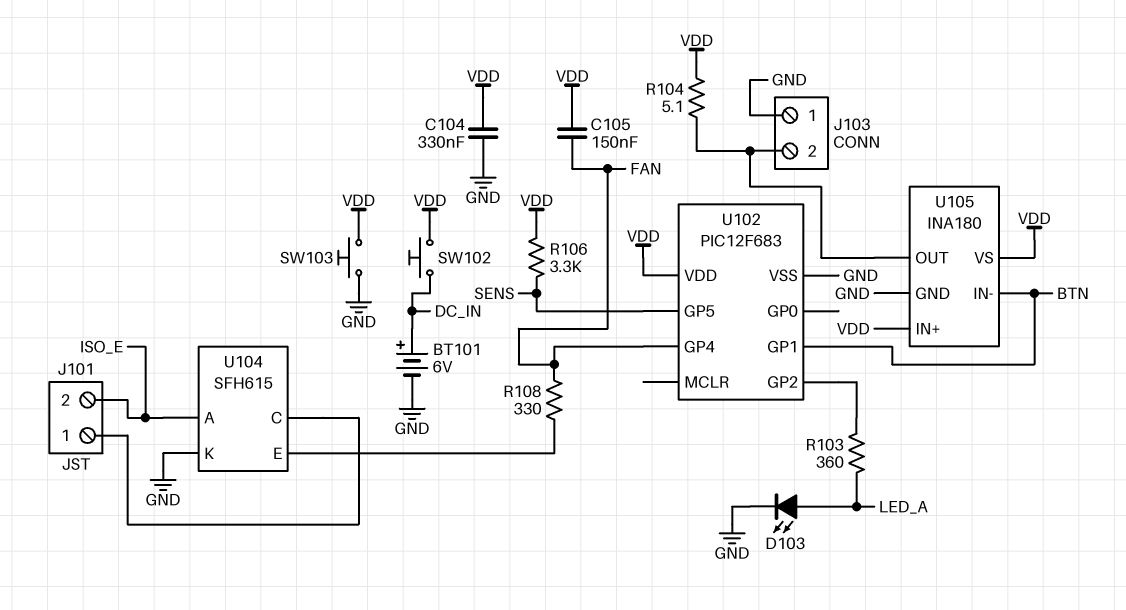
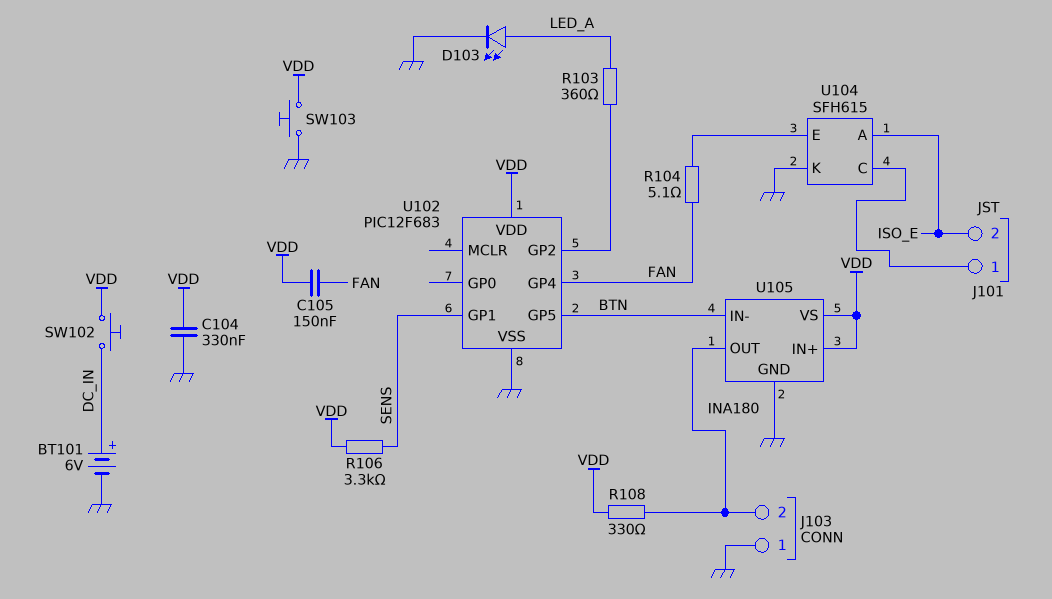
R104: 5.1 (J103/2, VDD) -> 5.1 (FAN, U104/E)
R108: 330 (FAN, U104/E) -> 330 (J103/2, VDD)
U102 pin GP1: BTN -> SENS
U102 pin GP5: SENS -> BTN

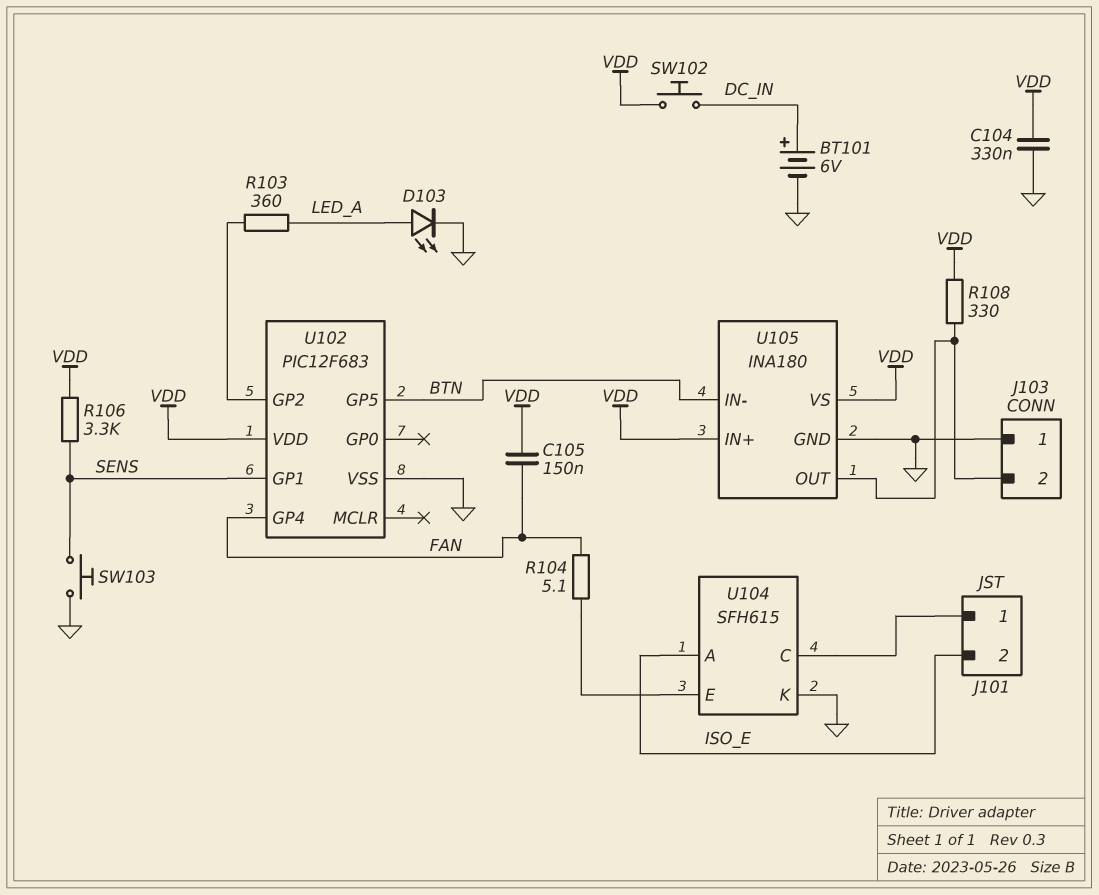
SW103: button (GND, VDD) -> button (GND, SENS)

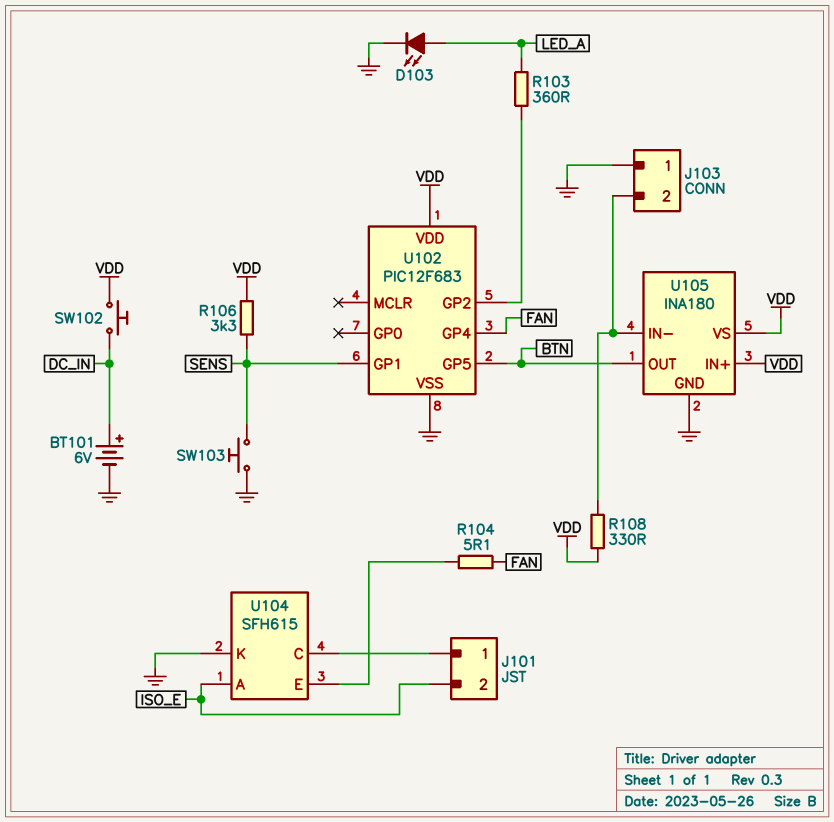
C104: 330nF (GND, VDD) -> none
C105: 150nF (FAN, VDD) -> none
U105 pin IN-: BTN -> J103/2
U105 pin OUT: J103/2 -> BTN

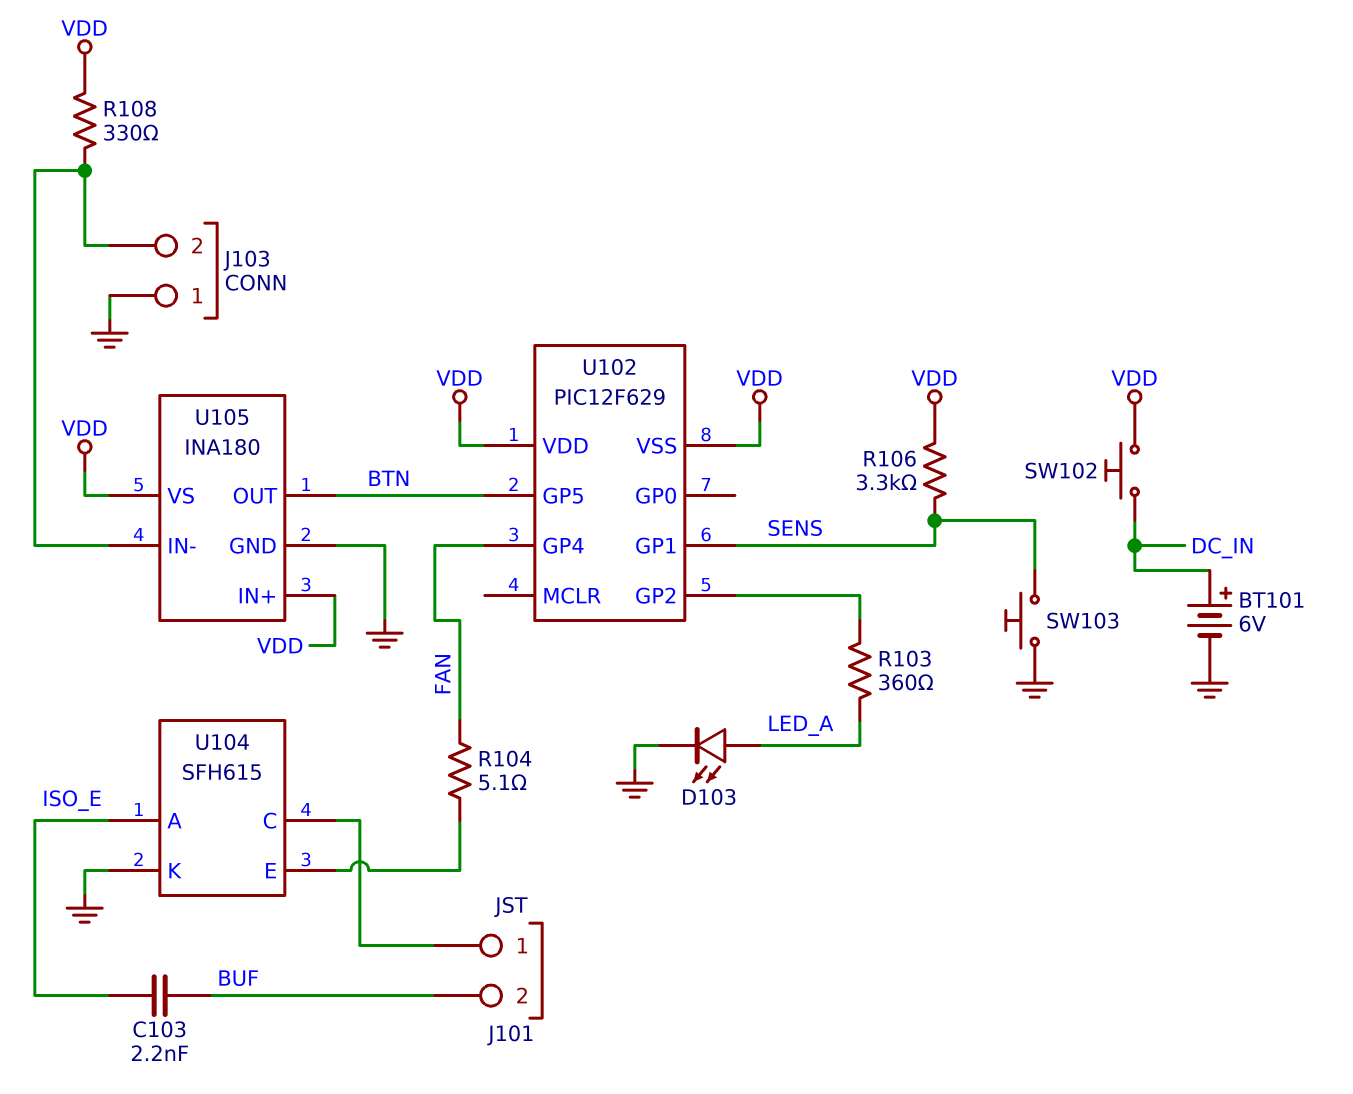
C103: none -> 2.2nF (BUF, ISO_E)
J101 pin 2: ISO_E -> BUF
U102: PIC12F683 -> PIC12F629
U102 pin VSS: GND -> VDD

